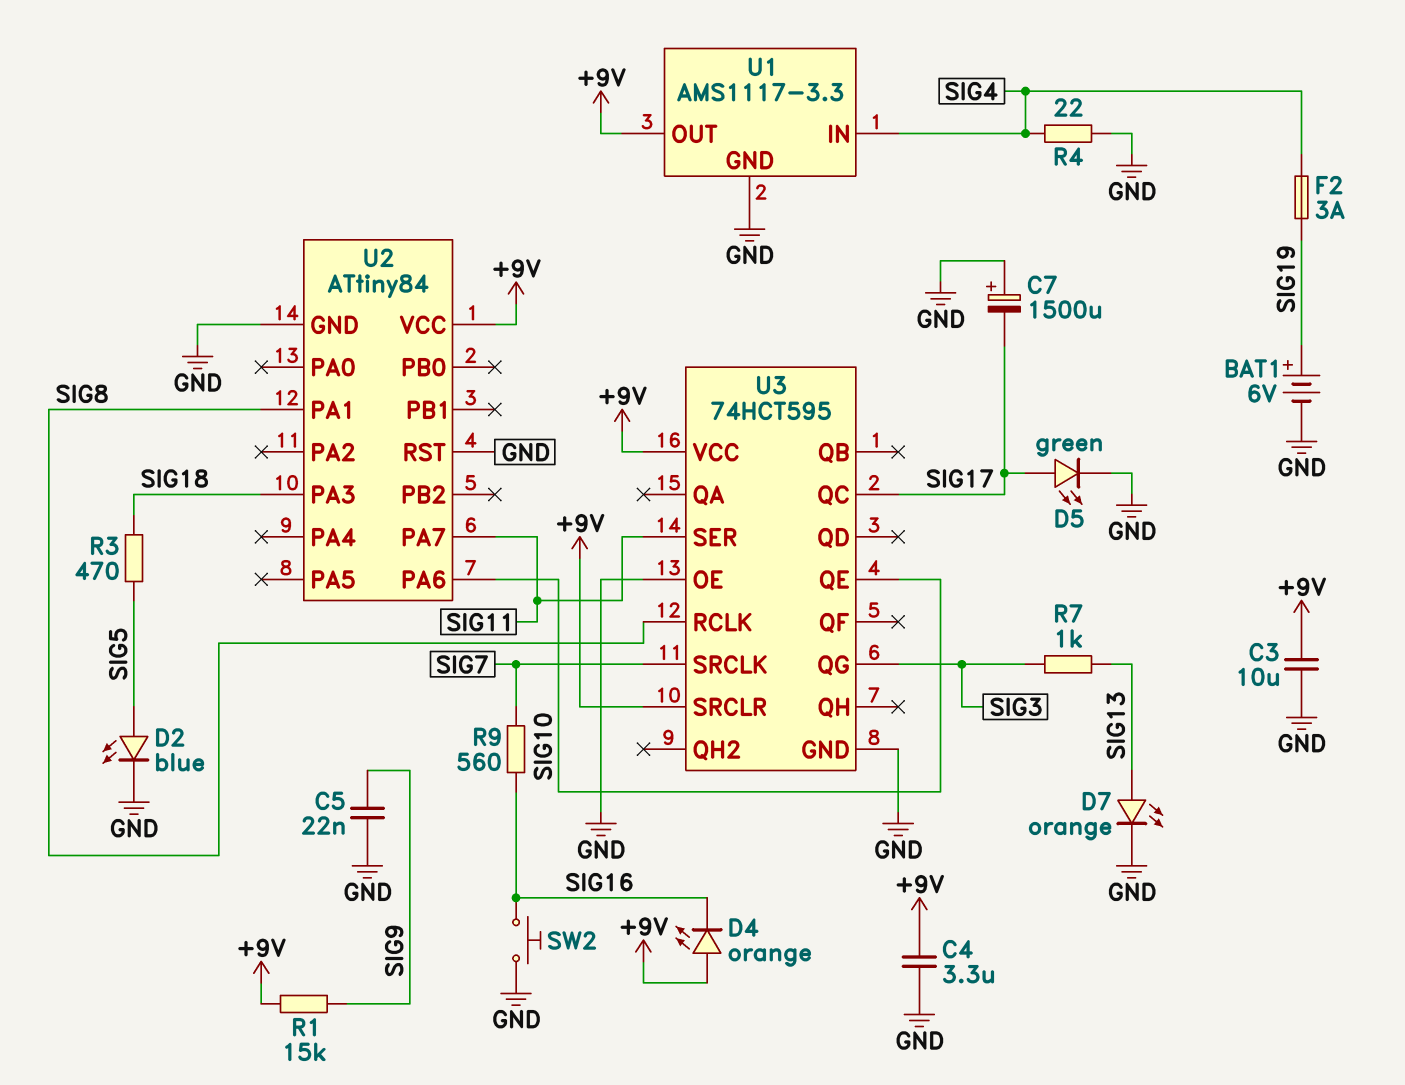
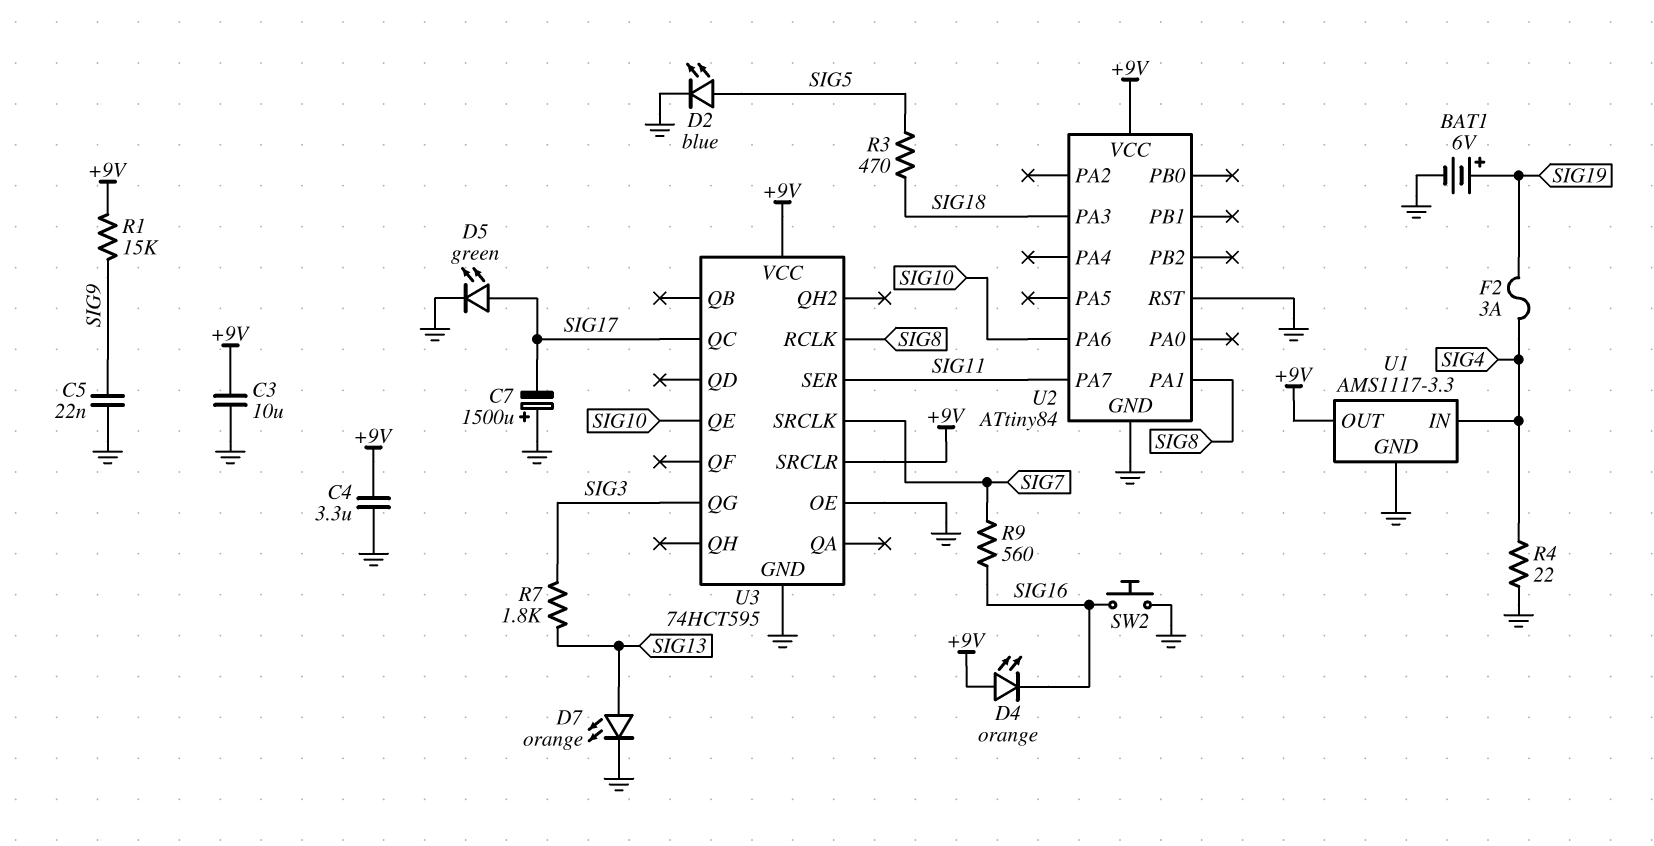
R7: 1k (SIG3, SIG13) -> 1.8k (SIG3, SIG13)

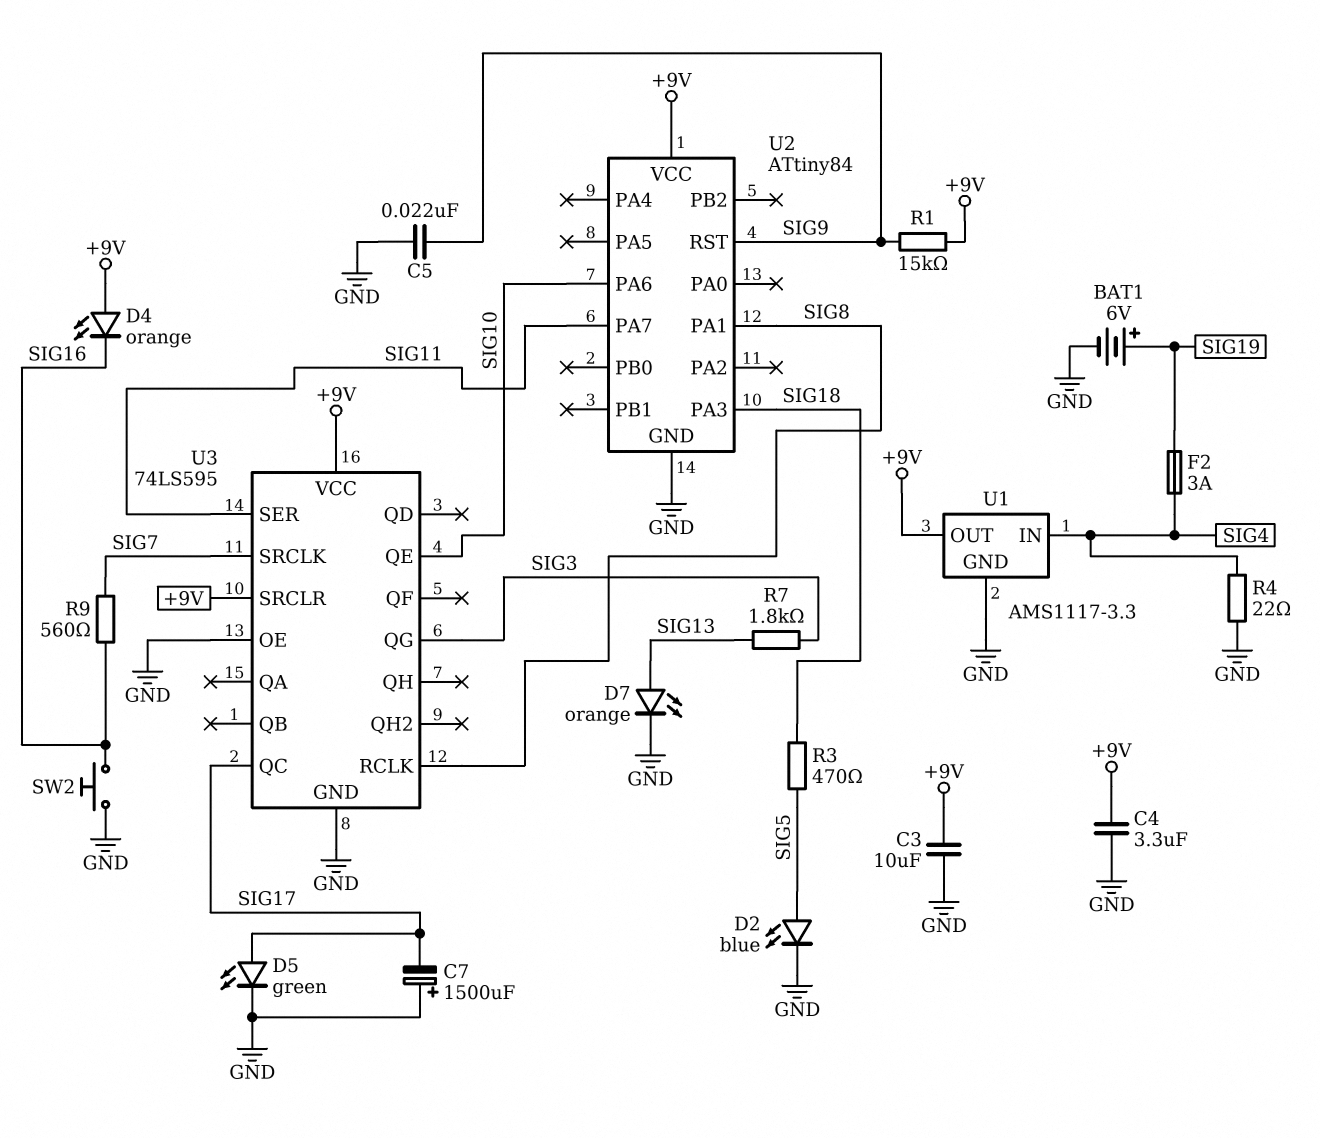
U2 pin RST: GND -> SIG9
U3: 74HCT595 -> 74LS595

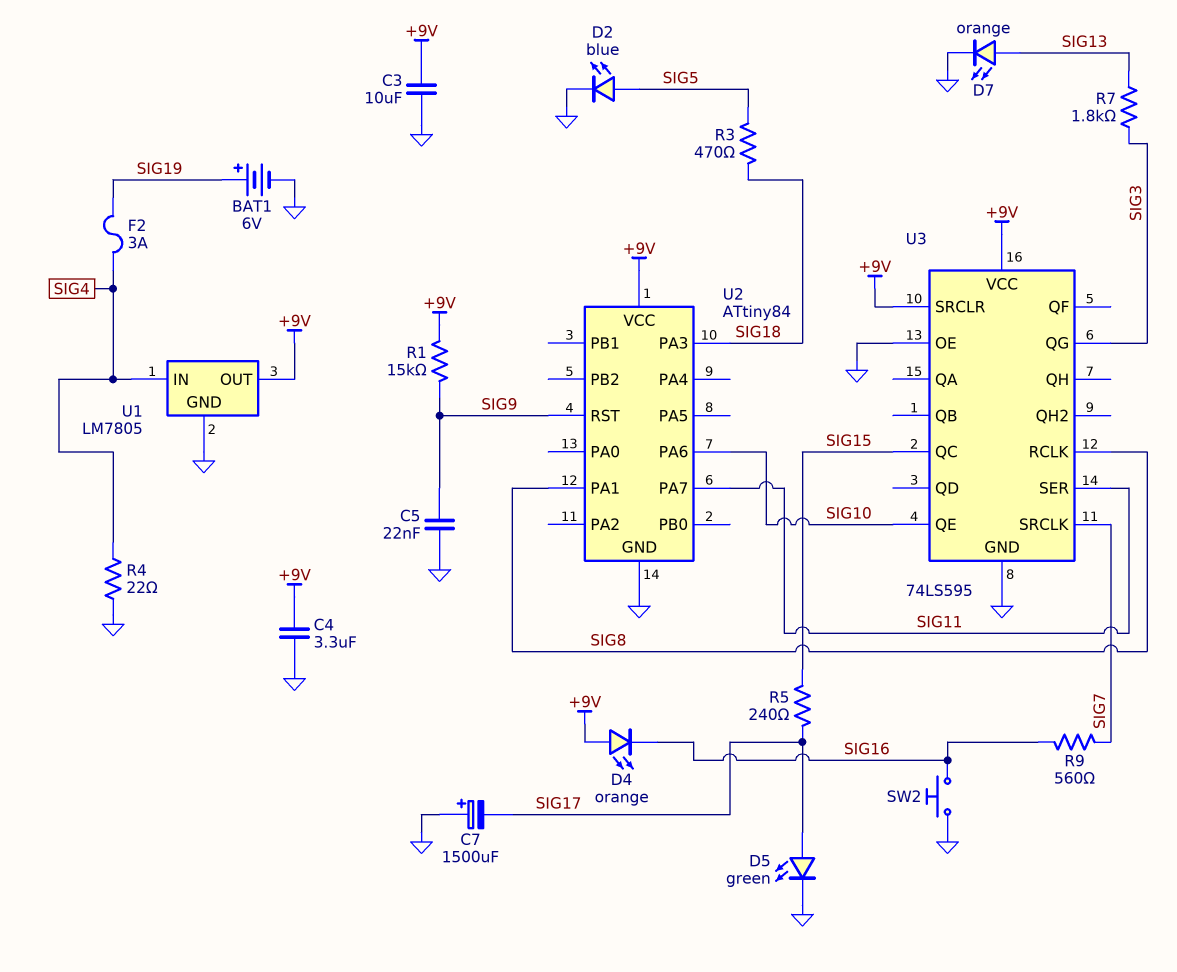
R5: none -> 240 (SIG15, SIG17)
U1: AMS1117-3.3 -> LM7805
U3 pin QC: SIG17 -> SIG15

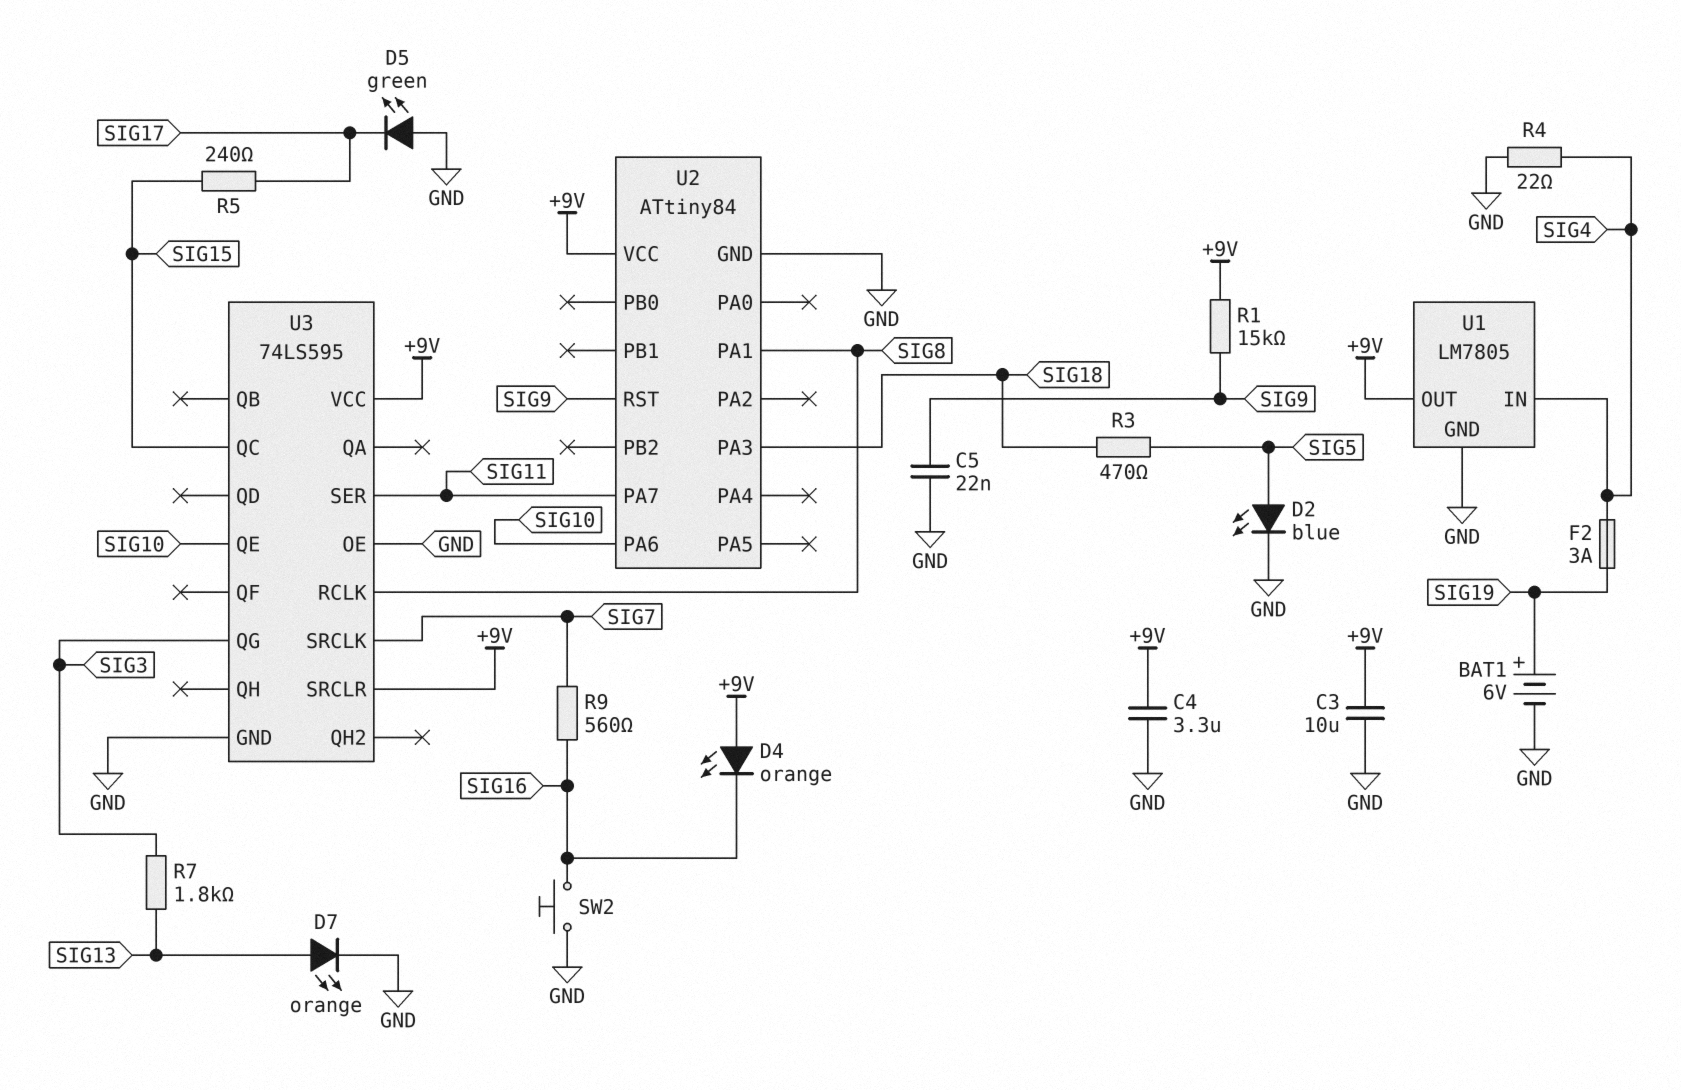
C7: 1500uF (plus GND, minus SIG17) -> none
D5: LED green (A SIG17, K GND) -> LED green (A GND, K SIG17)

